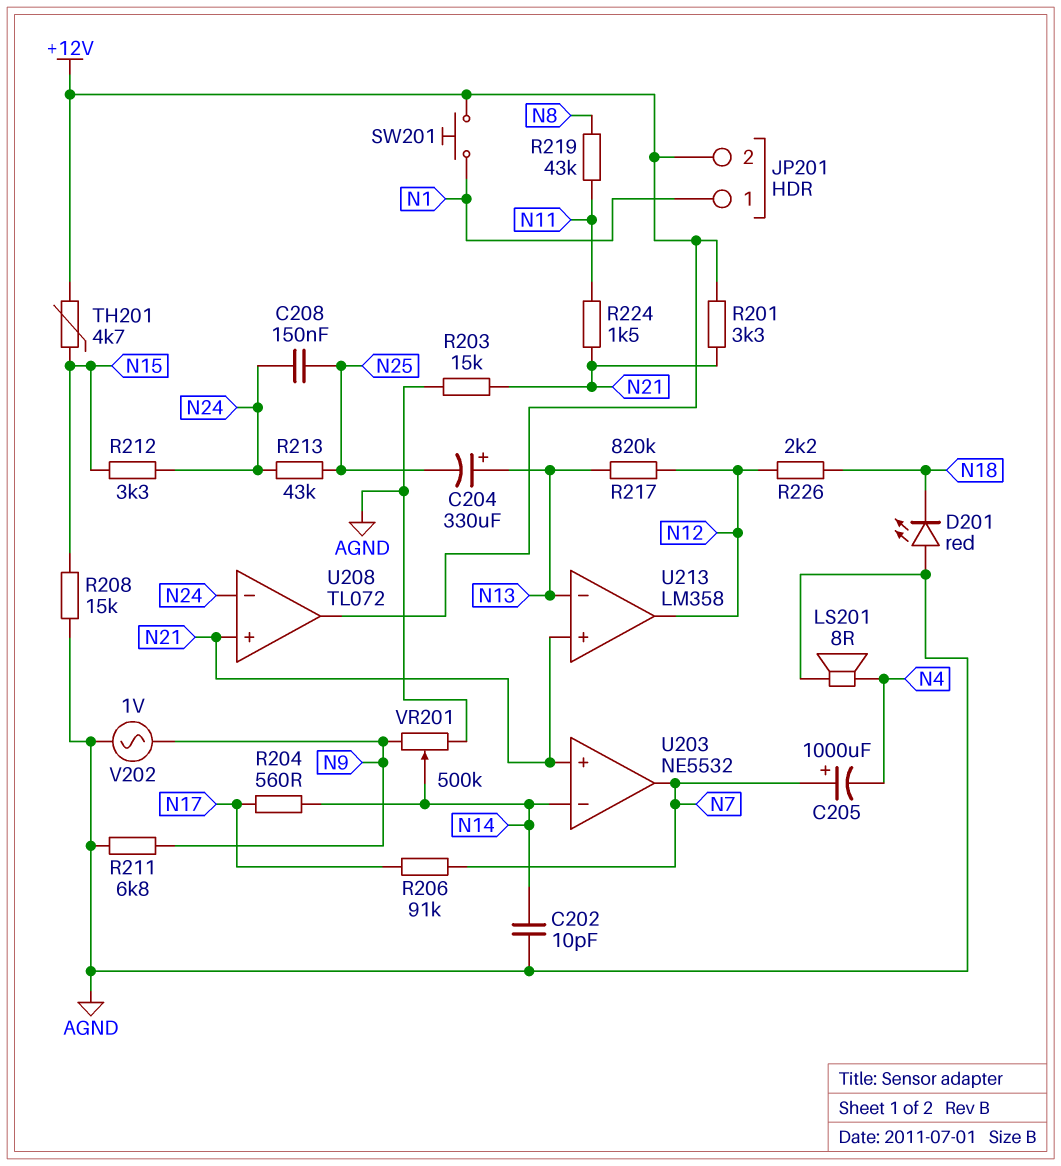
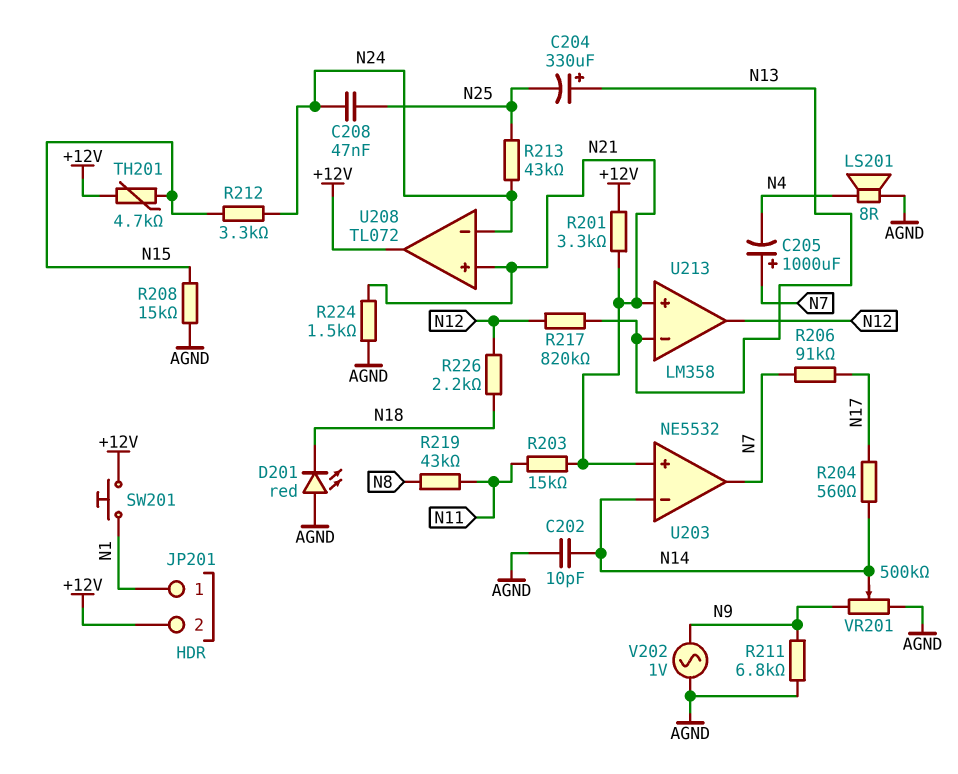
C208: 150nF (N24, N25) -> 47nF (N24, N25)
R203: 15k (AGND, N21) -> 15k (N11, N21)
R224: 1.5k (N11, N21) -> 1.5k (AGND, N21)

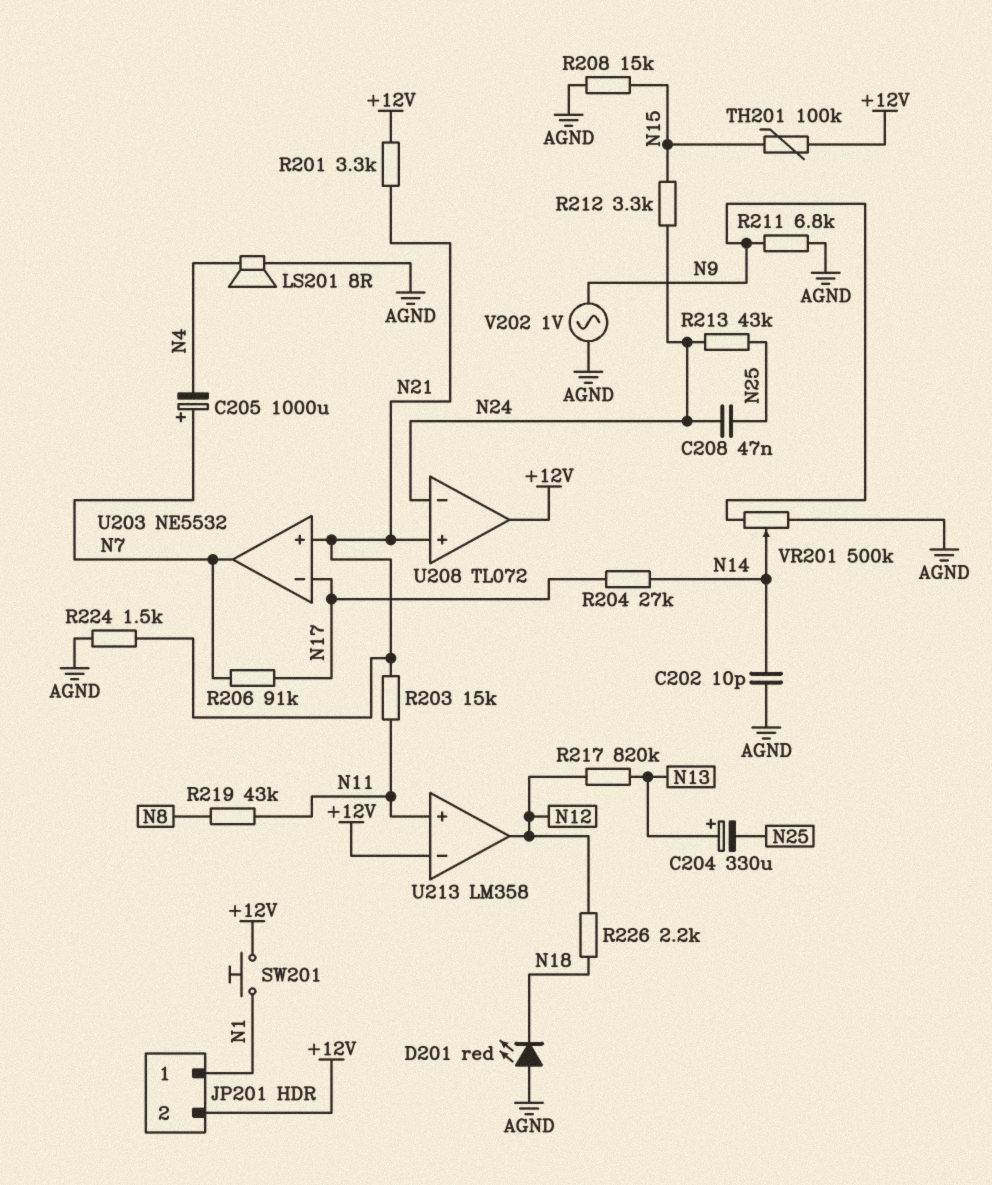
R204: 560 (N14, N17) -> 27k (N14, N17)
TH201: 4.7k (+12V, N15) -> 100k (+12V, N15)
U203 pin in-: N14 -> N17
U213 pin in+: N21 -> N11
U213 pin in-: N13 -> +12V

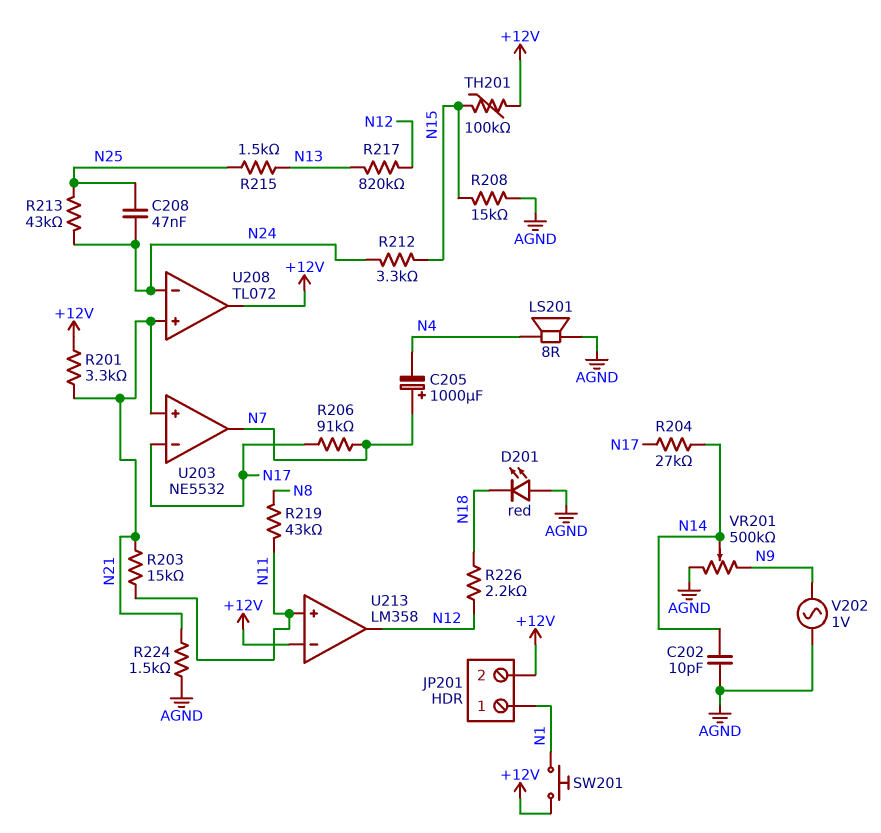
C204: 330uF (plus N13, minus N25) -> none
R211: 6.8k (AGND, N9) -> none
R215: none -> 1.5k (N13, N25)

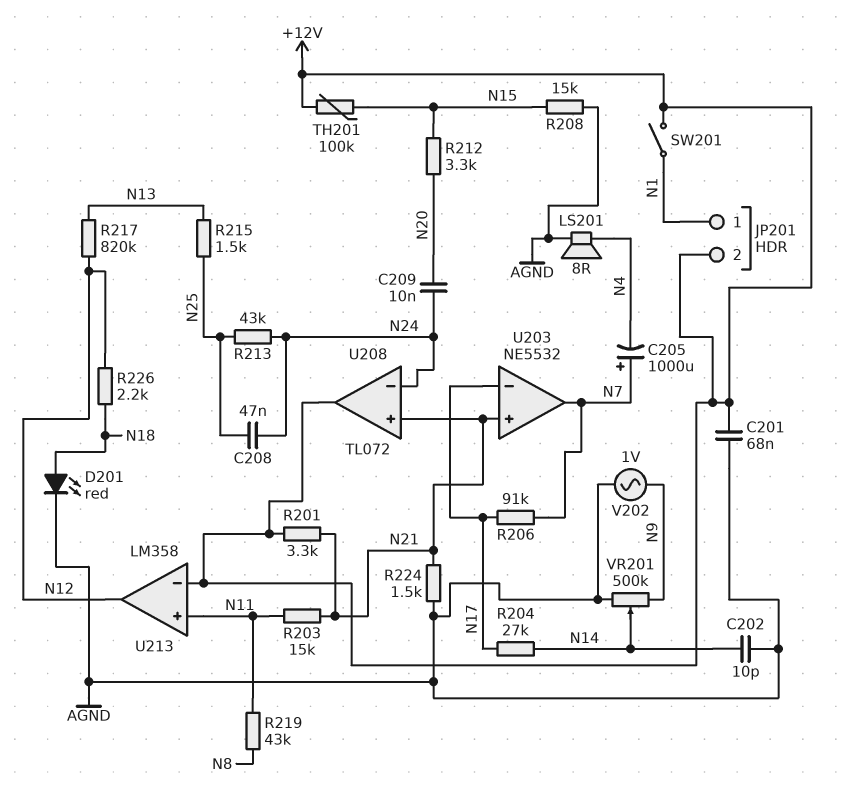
C201: none -> 68nF (+12V, AGND)
C209: none -> 10nF (N20, N24)
D201: LED red (A AGND, K N18) -> LED red (A N18, K AGND)
R212: 3.3k (N15, N24) -> 3.3k (N15, N20)
SW201: button (+12V, N1) -> switch (+12V, N1)

